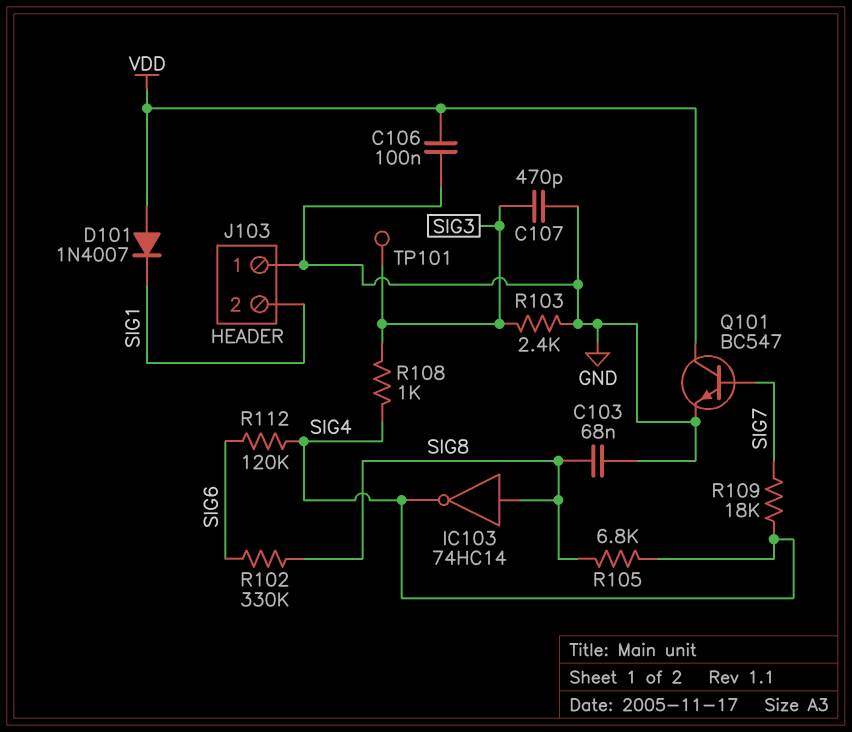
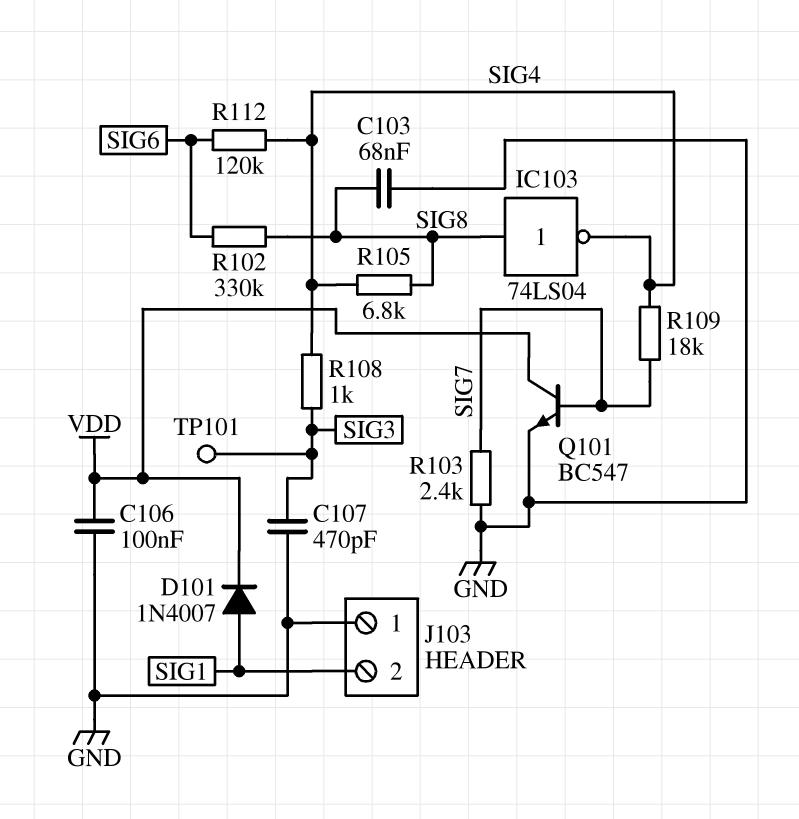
D101: diode 1N4007 (A VDD, K SIG1) -> diode 1N4007 (A SIG1, K VDD)
IC103: NOT 74HC14 (in SIG8, out SIG4) -> NOT 74LS04 (in SIG8, out SIG4)
R103: 2.4k (GND, SIG3) -> 2.4k (GND, SIG7)

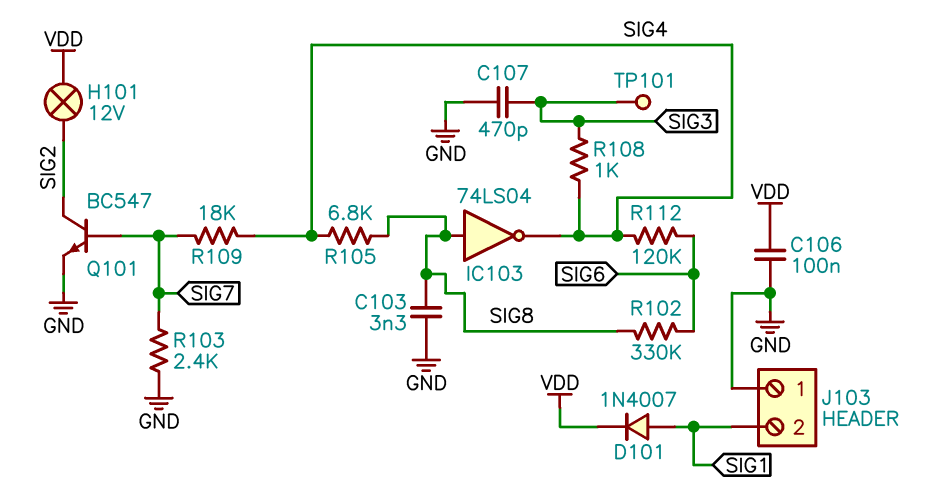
C103: 68nF (GND, SIG8) -> 3.3nF (GND, SIG8)
H101: none -> lamp 12V (SIG2, VDD)
Q101: NPN BC547 (B SIG7, C VDD, E GND) -> NPN BC547 (B SIG7, C SIG2, E GND)

